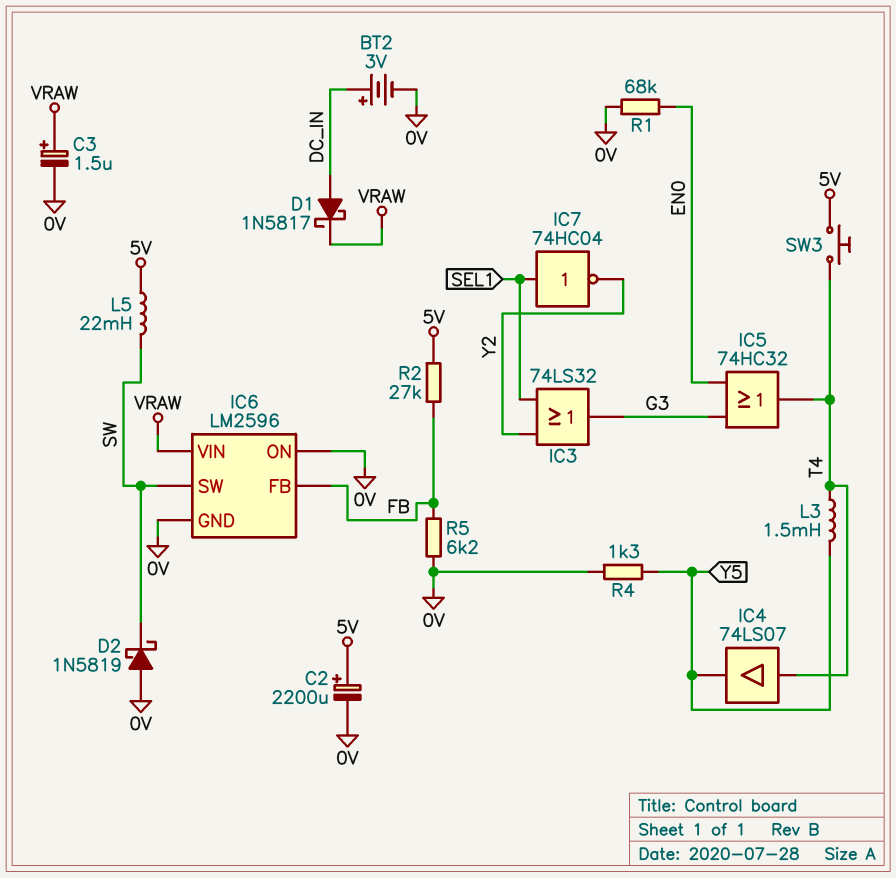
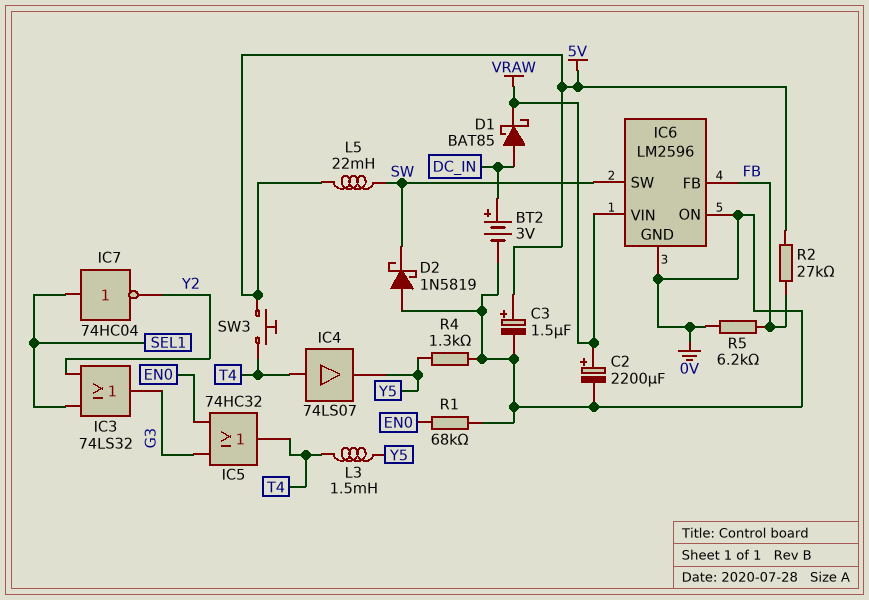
C2: 2200uF (plus 5V, minus 0V) -> 2200uF (plus VRAW, minus 0V)
C3: 1.5uF (plus VRAW, minus 0V) -> 1.5uF (plus 5V, minus 0V)
D1: schottky 1N5817 (A DC_IN, K VRAW) -> schottky BAT85 (A DC_IN, K VRAW)

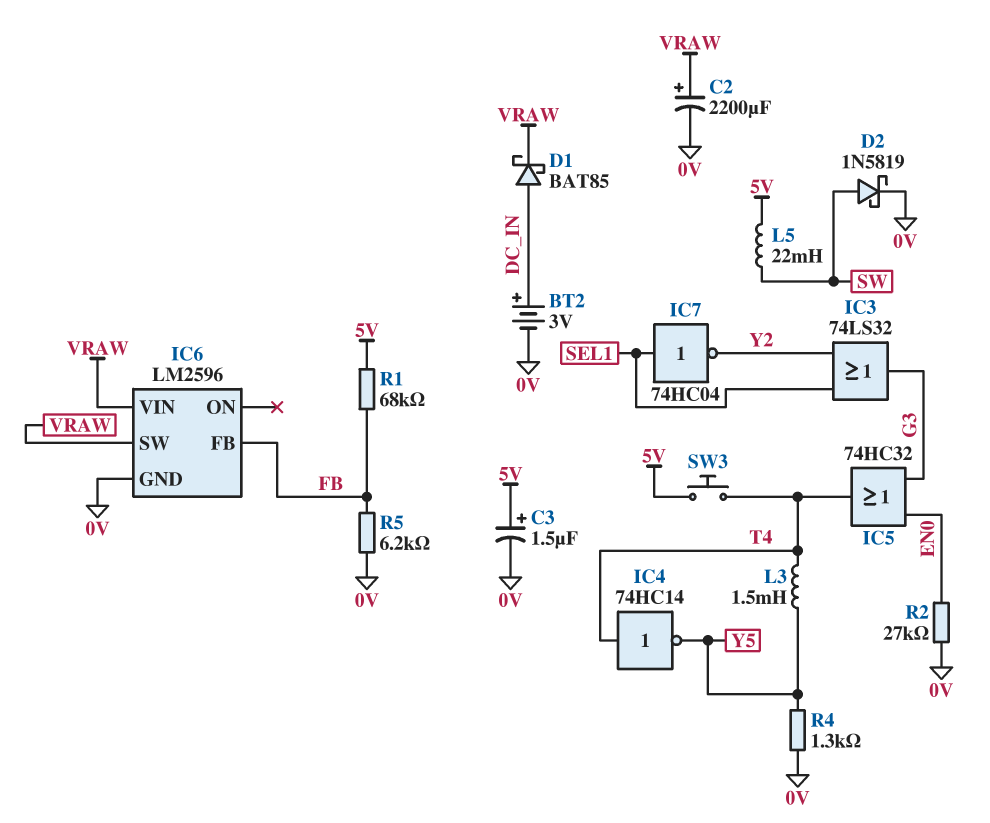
D2: schottky 1N5819 (A 0V, K SW) -> schottky 1N5819 (A SW, K 0V)
IC4: buffer 74LS07 (in T4, out Y5) -> NOT 74HC14 (in T4, out Y5)
IC6 pin ON: 0V -> none
IC6 pin SW: SW -> VRAW
R1: 68k (0V, EN0) -> 68k (5V, FB)
R2: 27k (5V, FB) -> 27k (0V, EN0)

